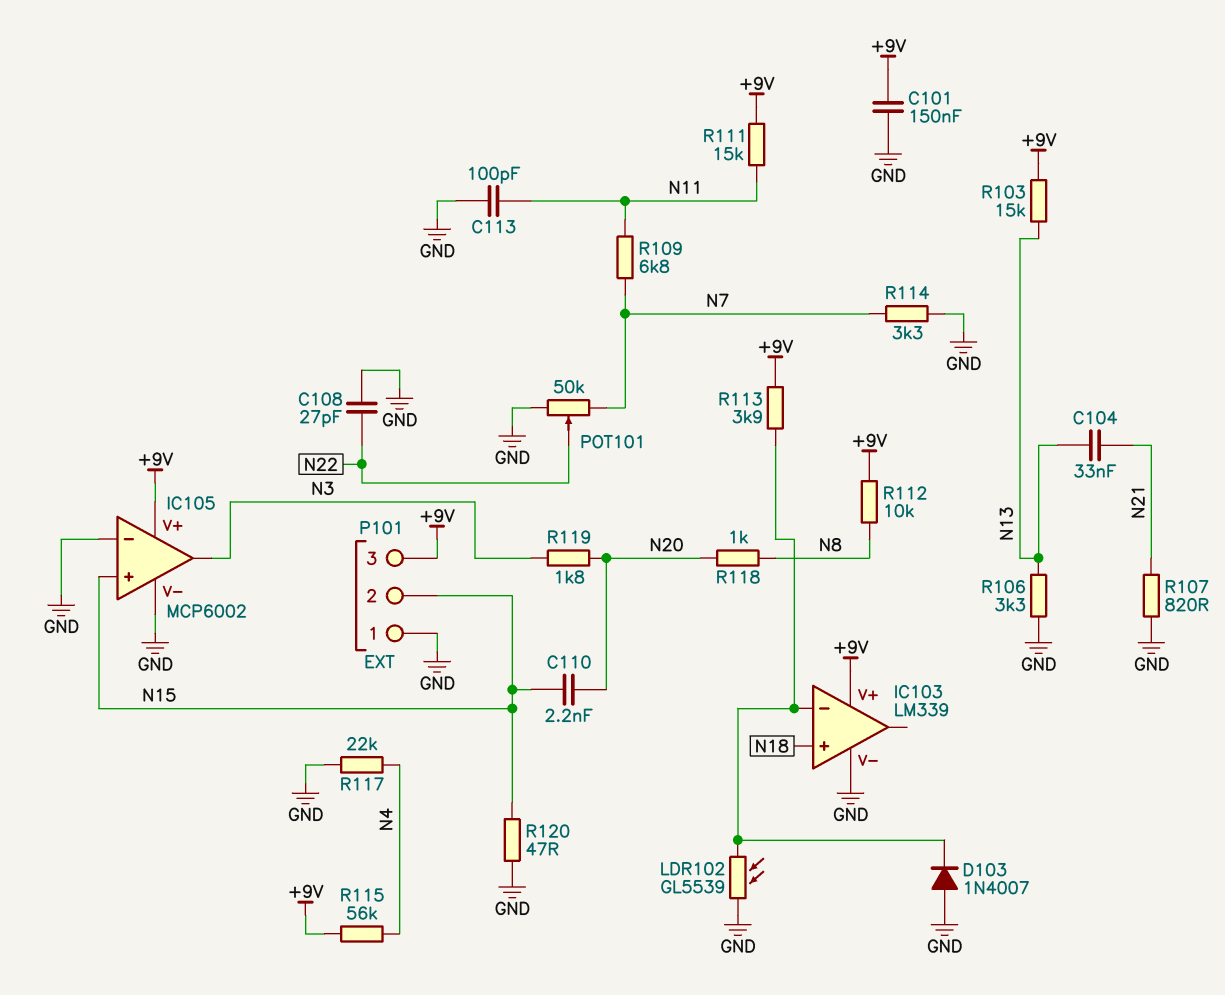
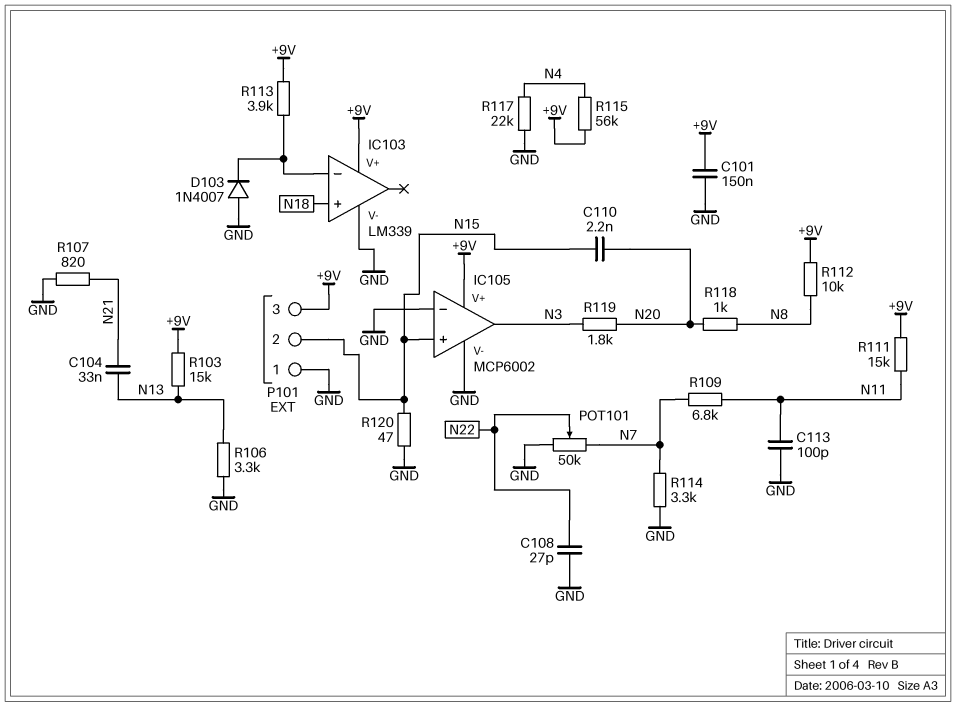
LDR102: GL5539 (GND, IC103/in-) -> none

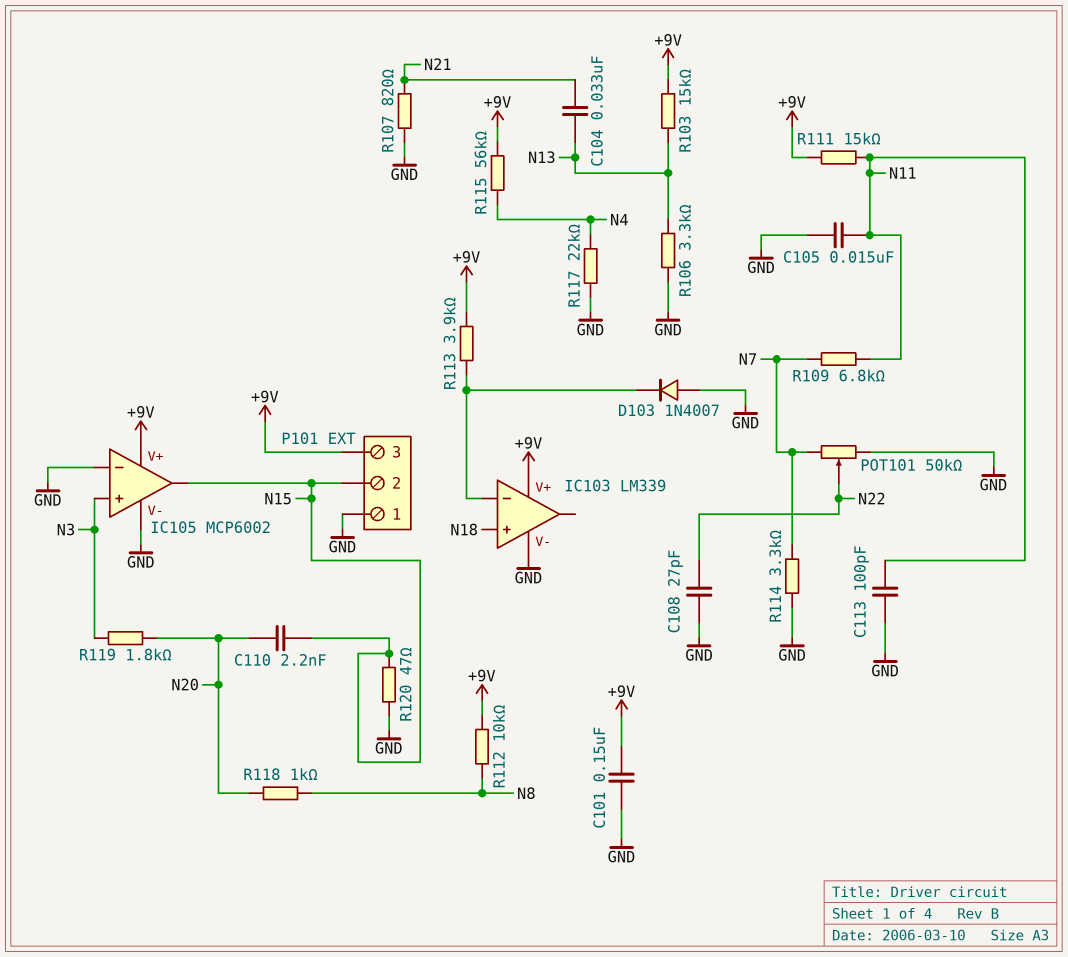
C105: none -> 15nF (GND, N11)
IC105 pin in+: N15 -> N3
IC105 pin out: N3 -> N15

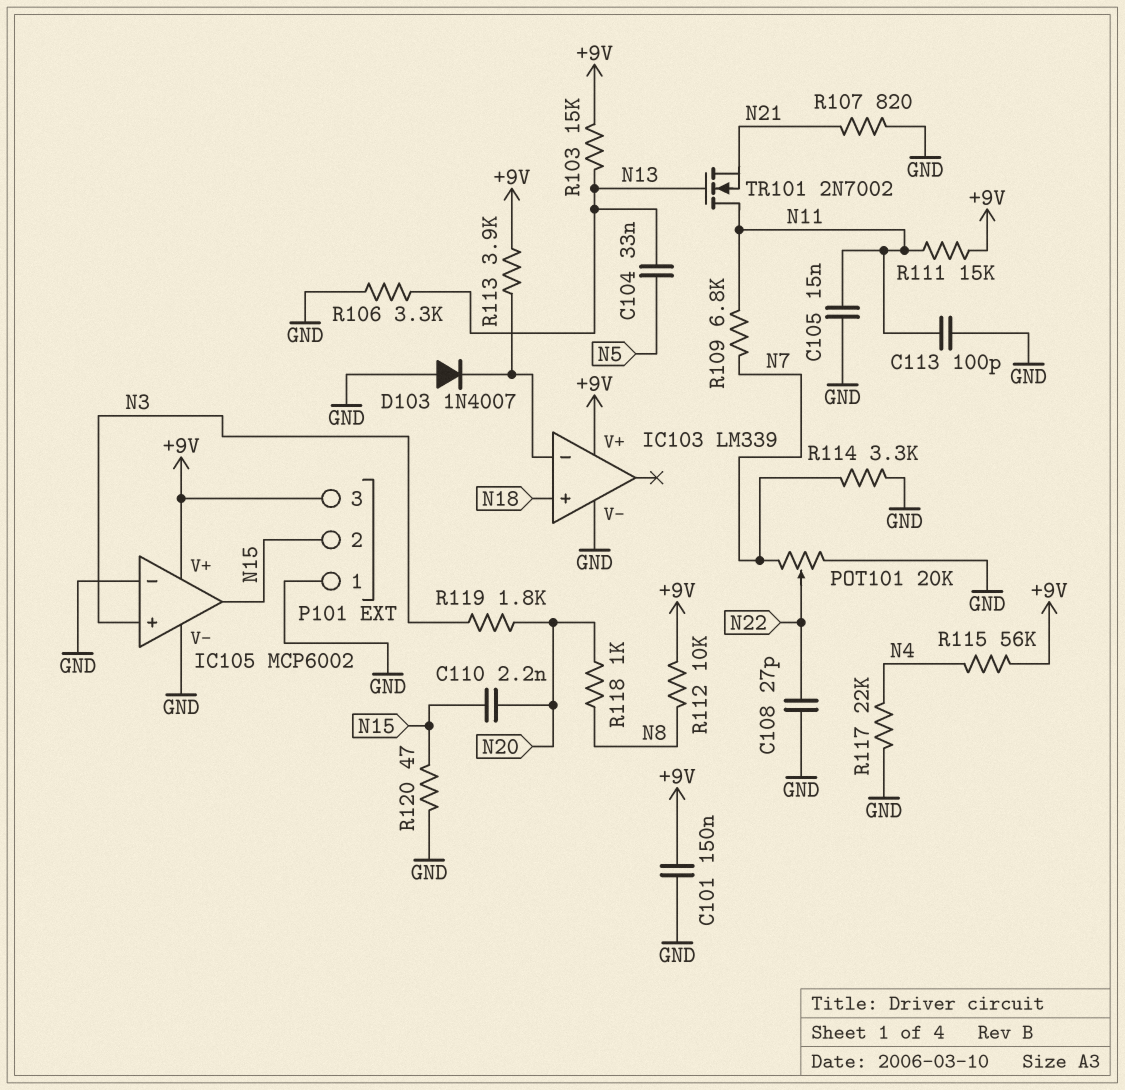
C104: 33nF (N13, N21) -> 33nF (N5, N13)
POT101: 50k (GND, N7, wiper N22) -> 20k (GND, N7, wiper N22)
TR101: none -> NMOS 2N7002 (G N13, D N11, S N21)

